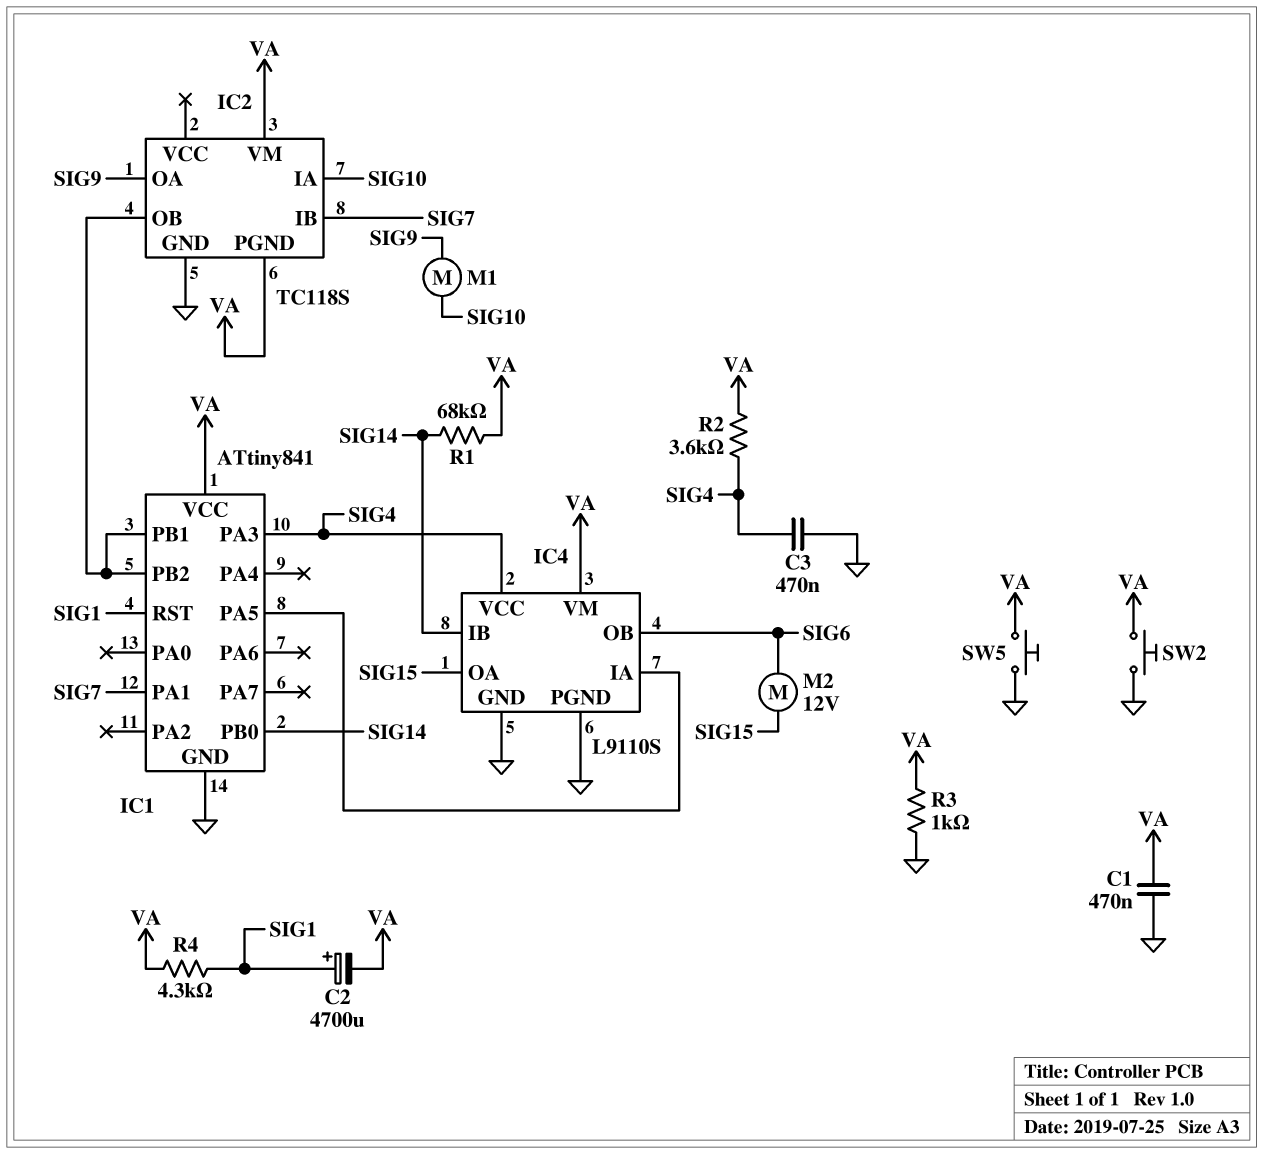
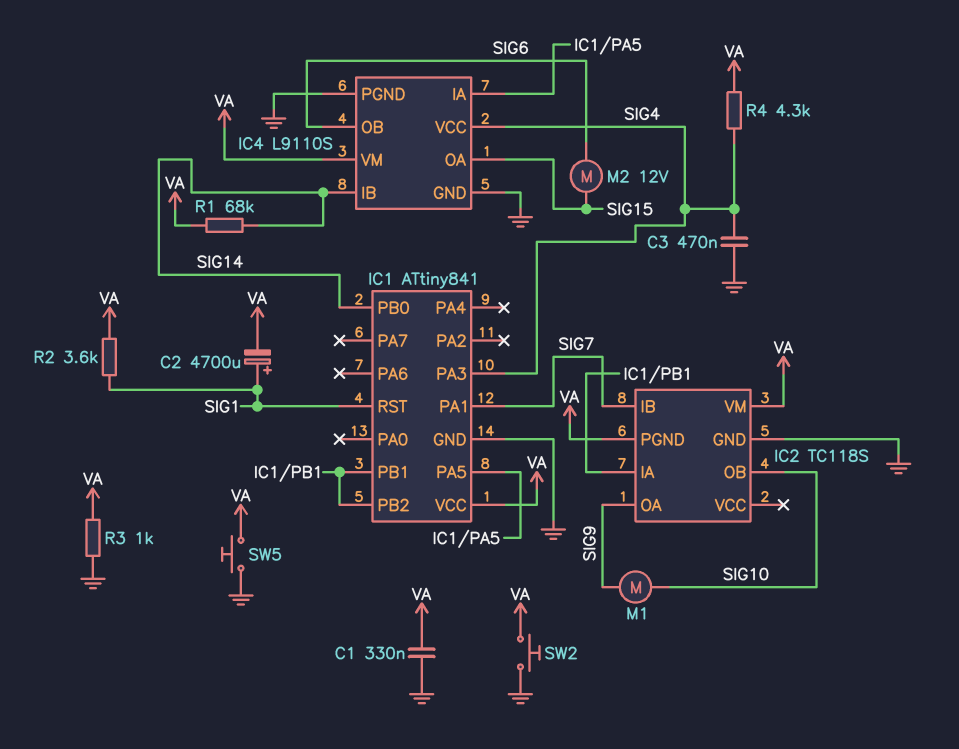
C1: 470nF (GND, VA) -> 330nF (GND, VA)
IC2 pin IA: SIG10 -> IC1/PB1
IC2 pin OB: IC1/PB1 -> SIG10
R2: 3.6k (SIG4, VA) -> 3.6k (SIG1, VA)
R4: 4.3k (SIG1, VA) -> 4.3k (SIG4, VA)

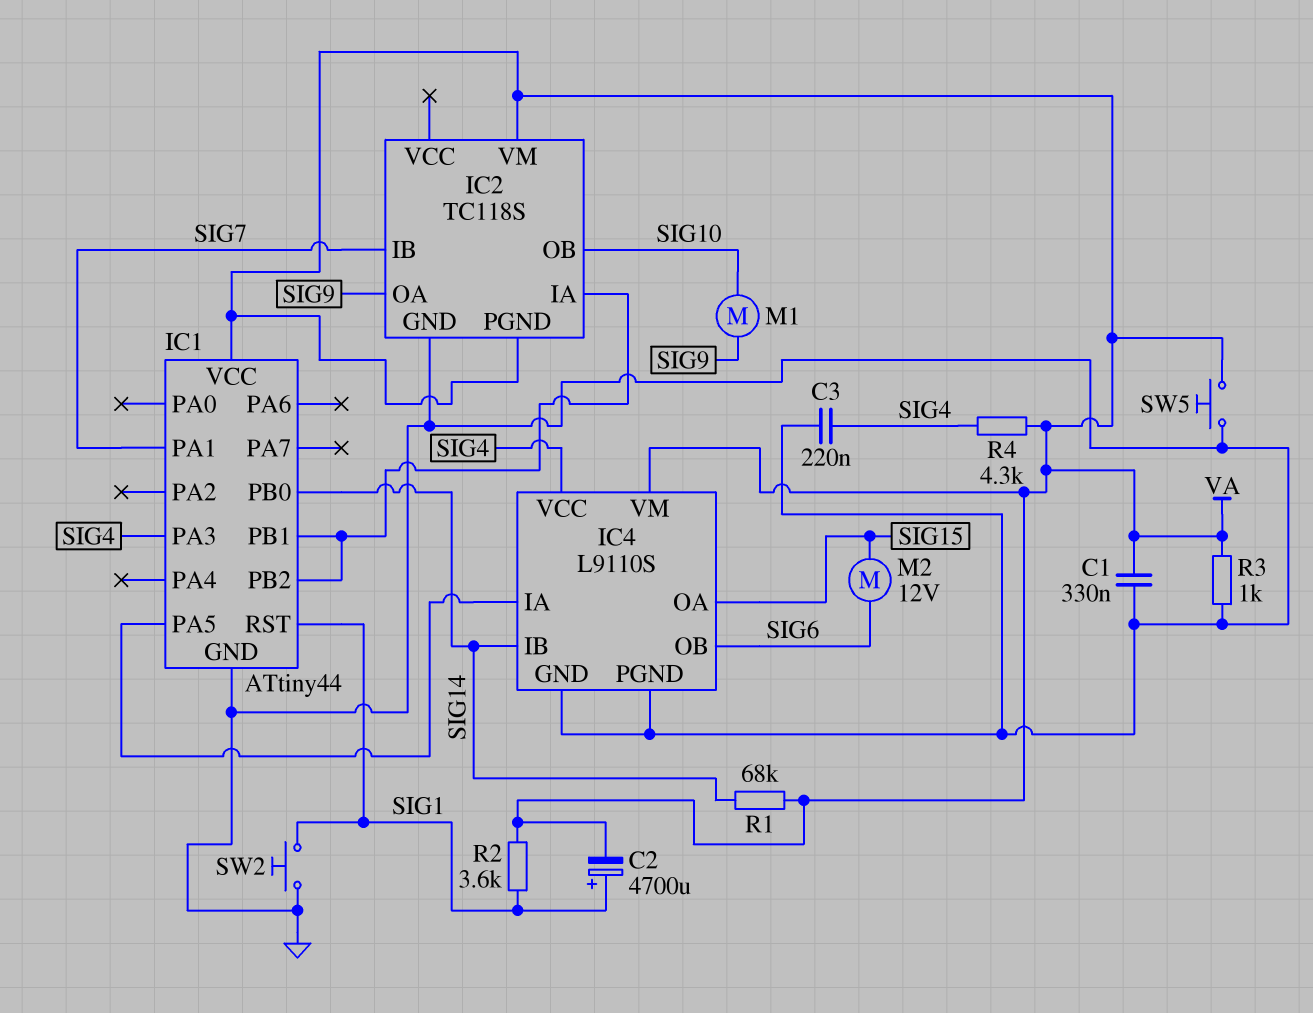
C3: 470nF (GND, SIG4) -> 220nF (GND, SIG4)
IC1: ATtiny841 -> ATtiny44
SW2: button (GND, VA) -> button (GND, SIG1)

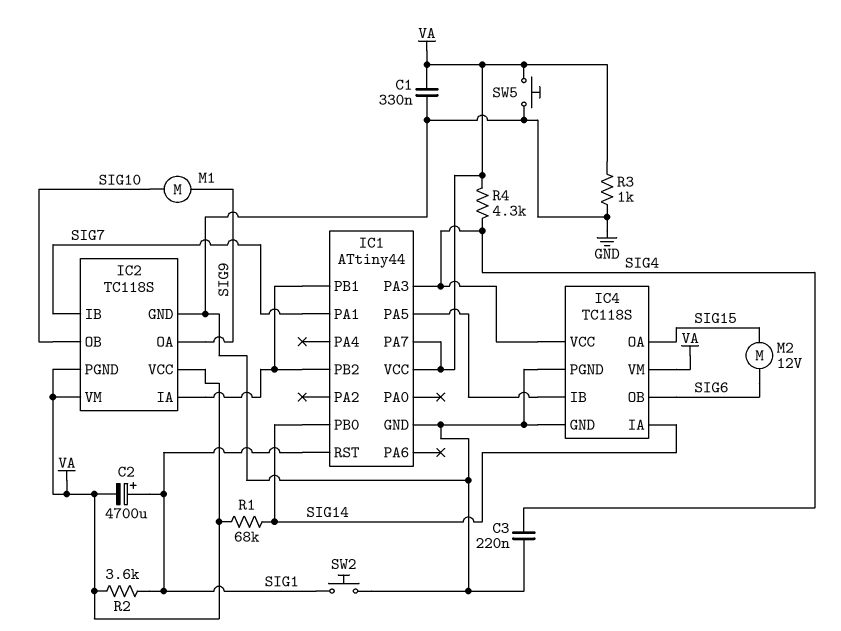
IC1 pin PA7: none -> VA
IC2 pin VCC: none -> VA
IC4: L9110S -> TC118S
IC4 pin IA: IC1/PA5 -> SIG14
IC4 pin IB: SIG14 -> IC1/PA5

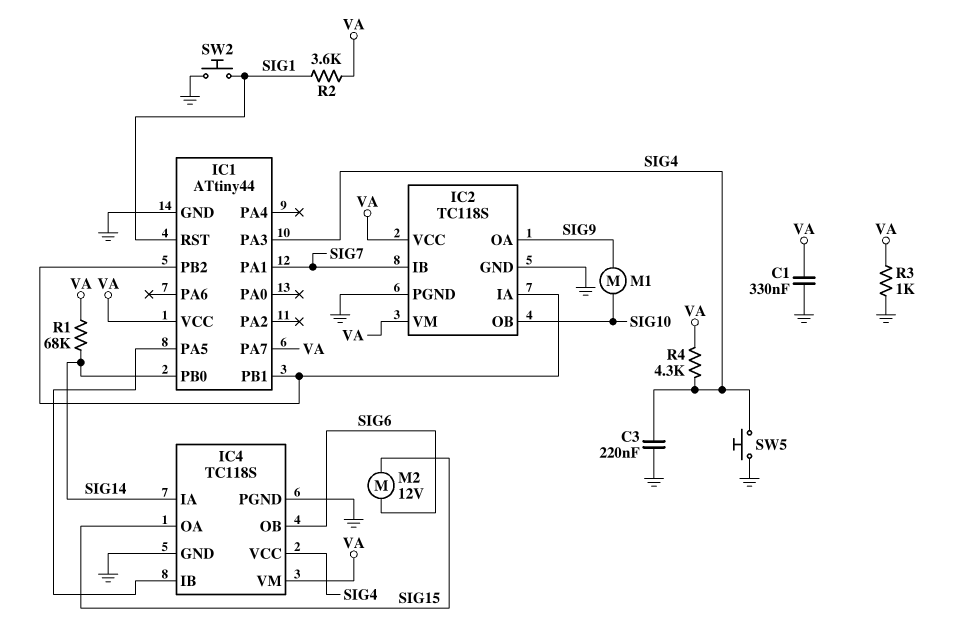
C2: 4700uF (plus SIG1, minus VA) -> none
IC2 pin PGND: VA -> GND
SW5: button (GND, VA) -> button (GND, SIG4)

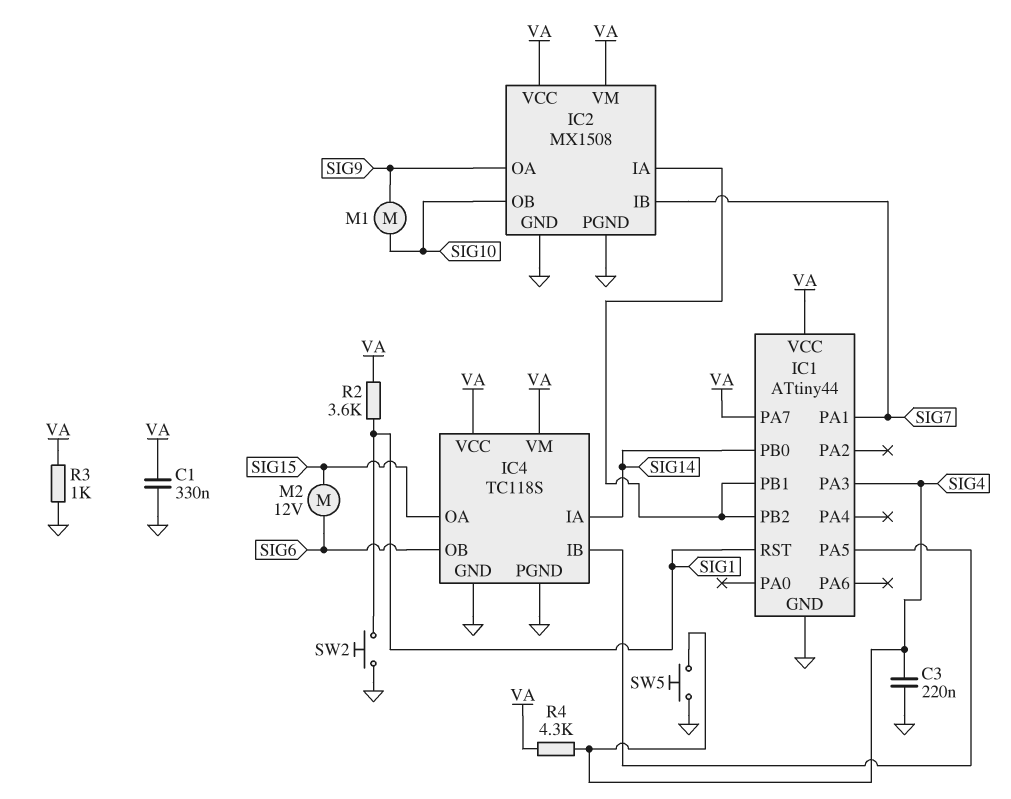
IC2: TC118S -> MX1508
IC4 pin VCC: SIG4 -> VA
R1: 68k (SIG14, VA) -> none

